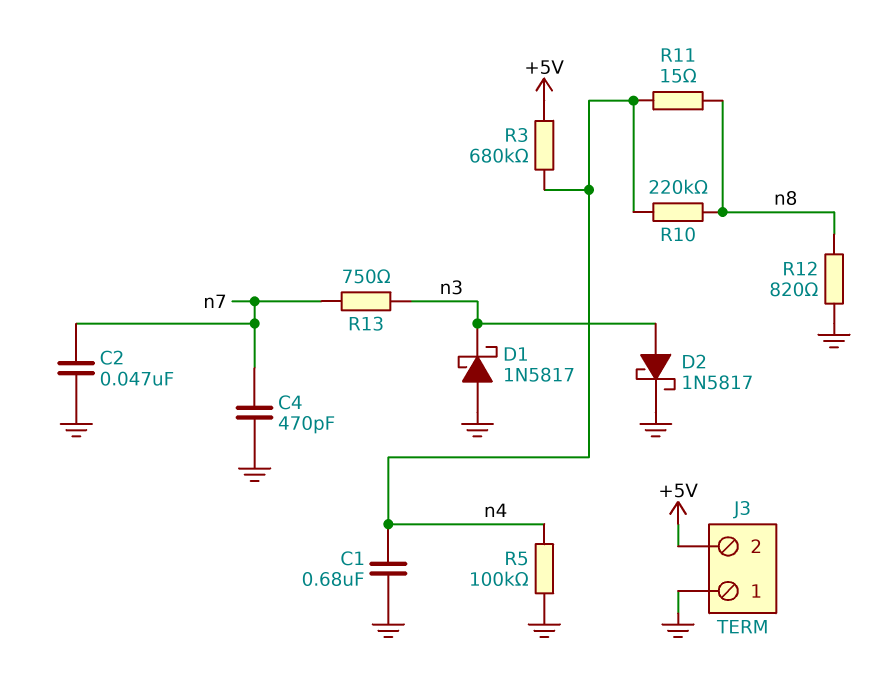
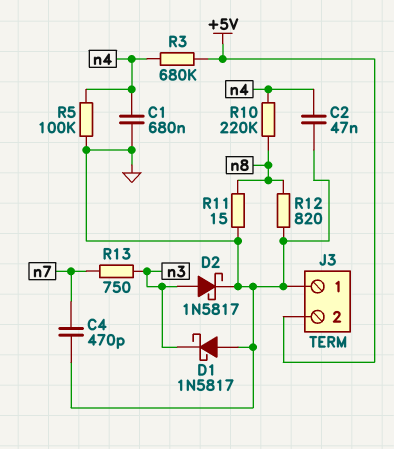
C2: 47nF (GND, n7) -> 47nF (GND, n4)
R11: 15 (n4, n8) -> 15 (GND, n8)

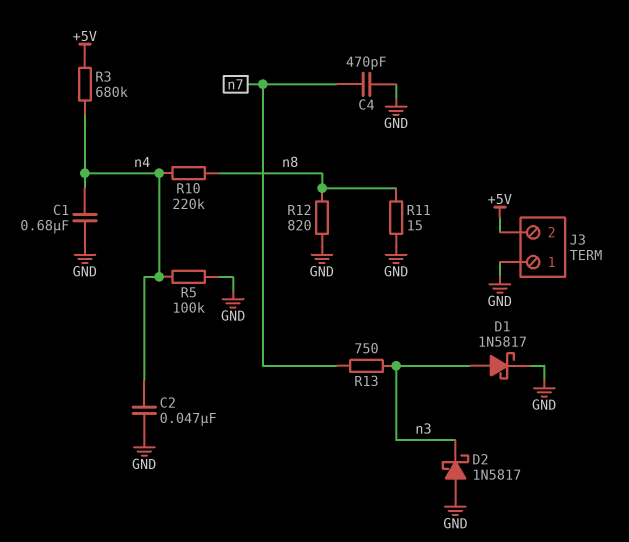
D1: schottky 1N5817 (A GND, K n3) -> schottky 1N5817 (A n3, K GND)
D2: schottky 1N5817 (A n3, K GND) -> schottky 1N5817 (A GND, K n3)

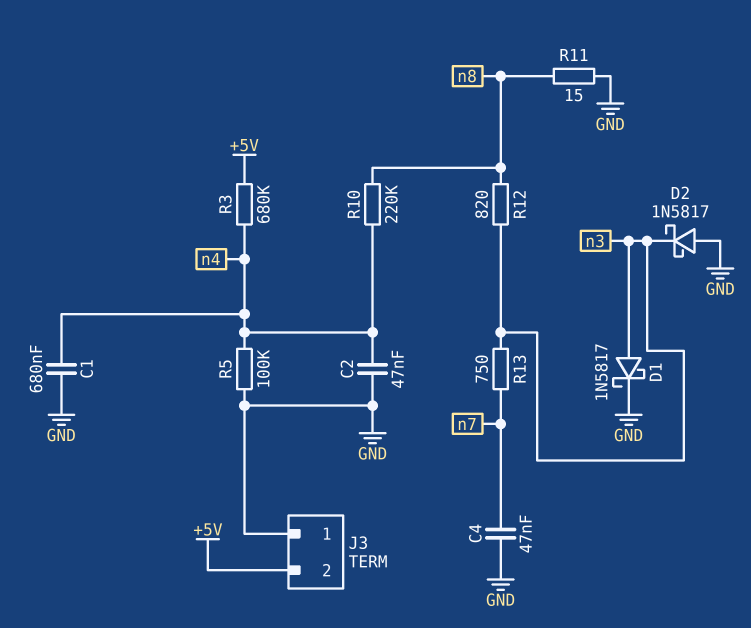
C4: 470pF (GND, n7) -> 47nF (GND, n7)
R12: 820 (GND, n8) -> 820 (n3, n8)

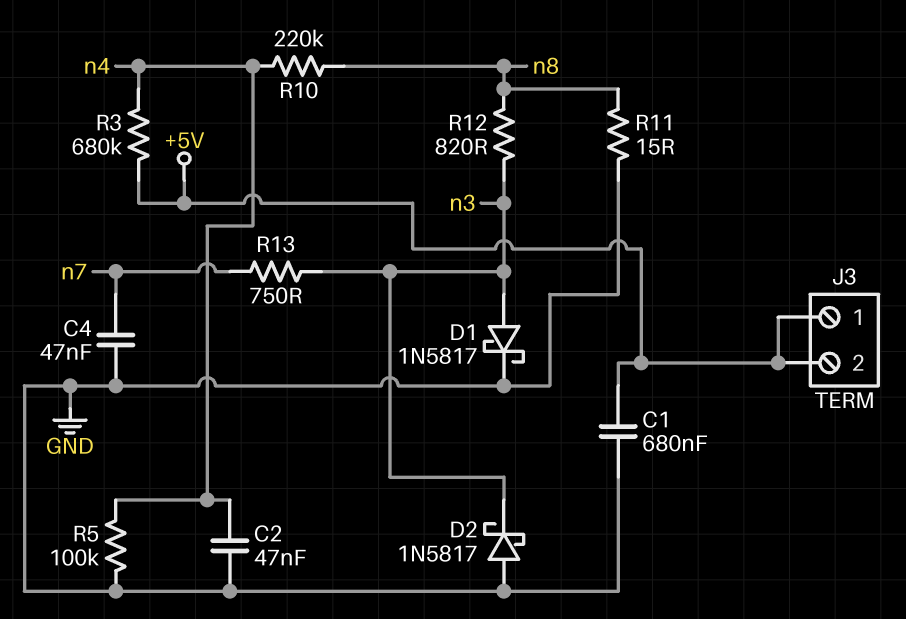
C1: 680nF (GND, n4) -> 680nF (+5V, GND)
J3 pin 1: GND -> +5V

